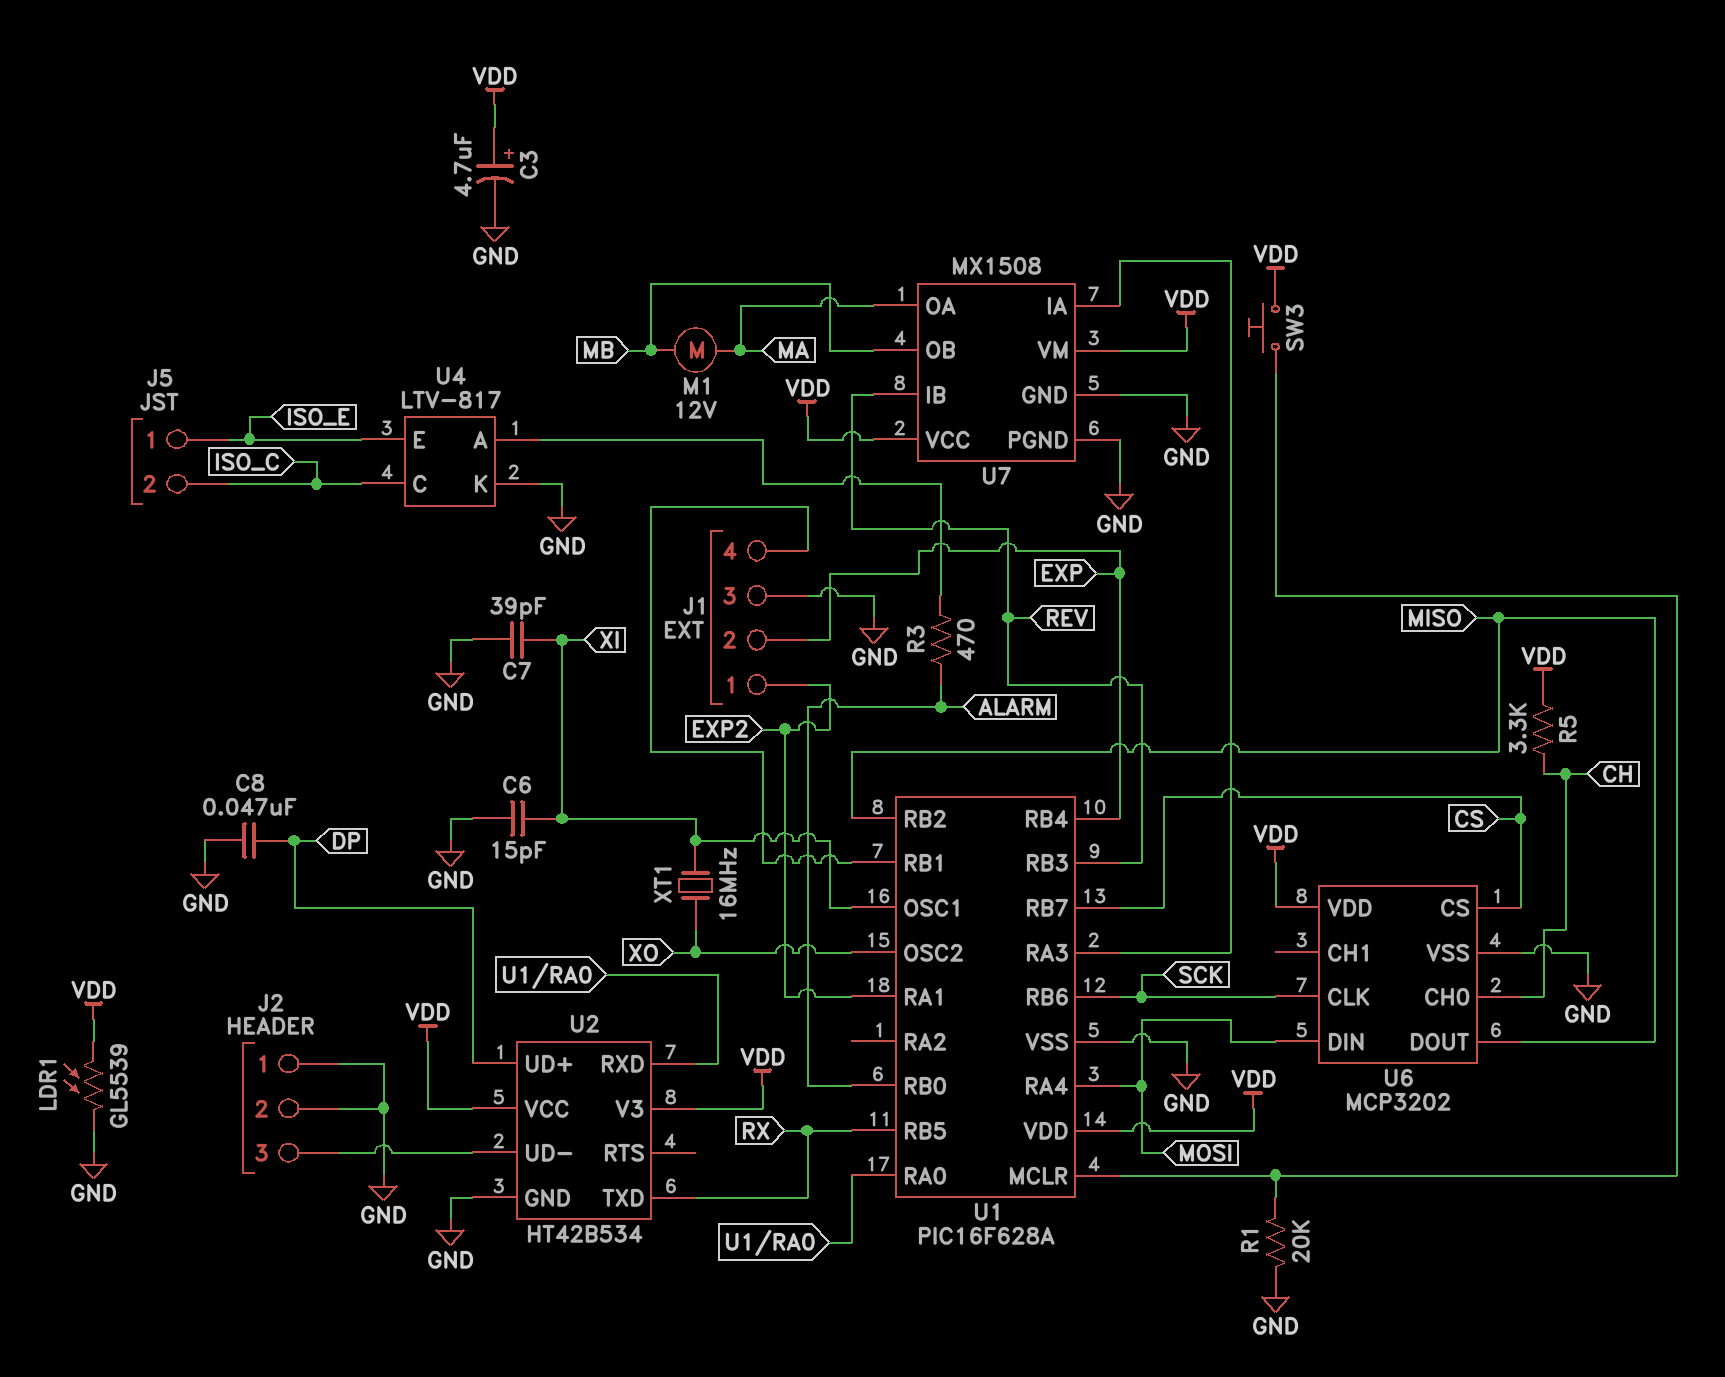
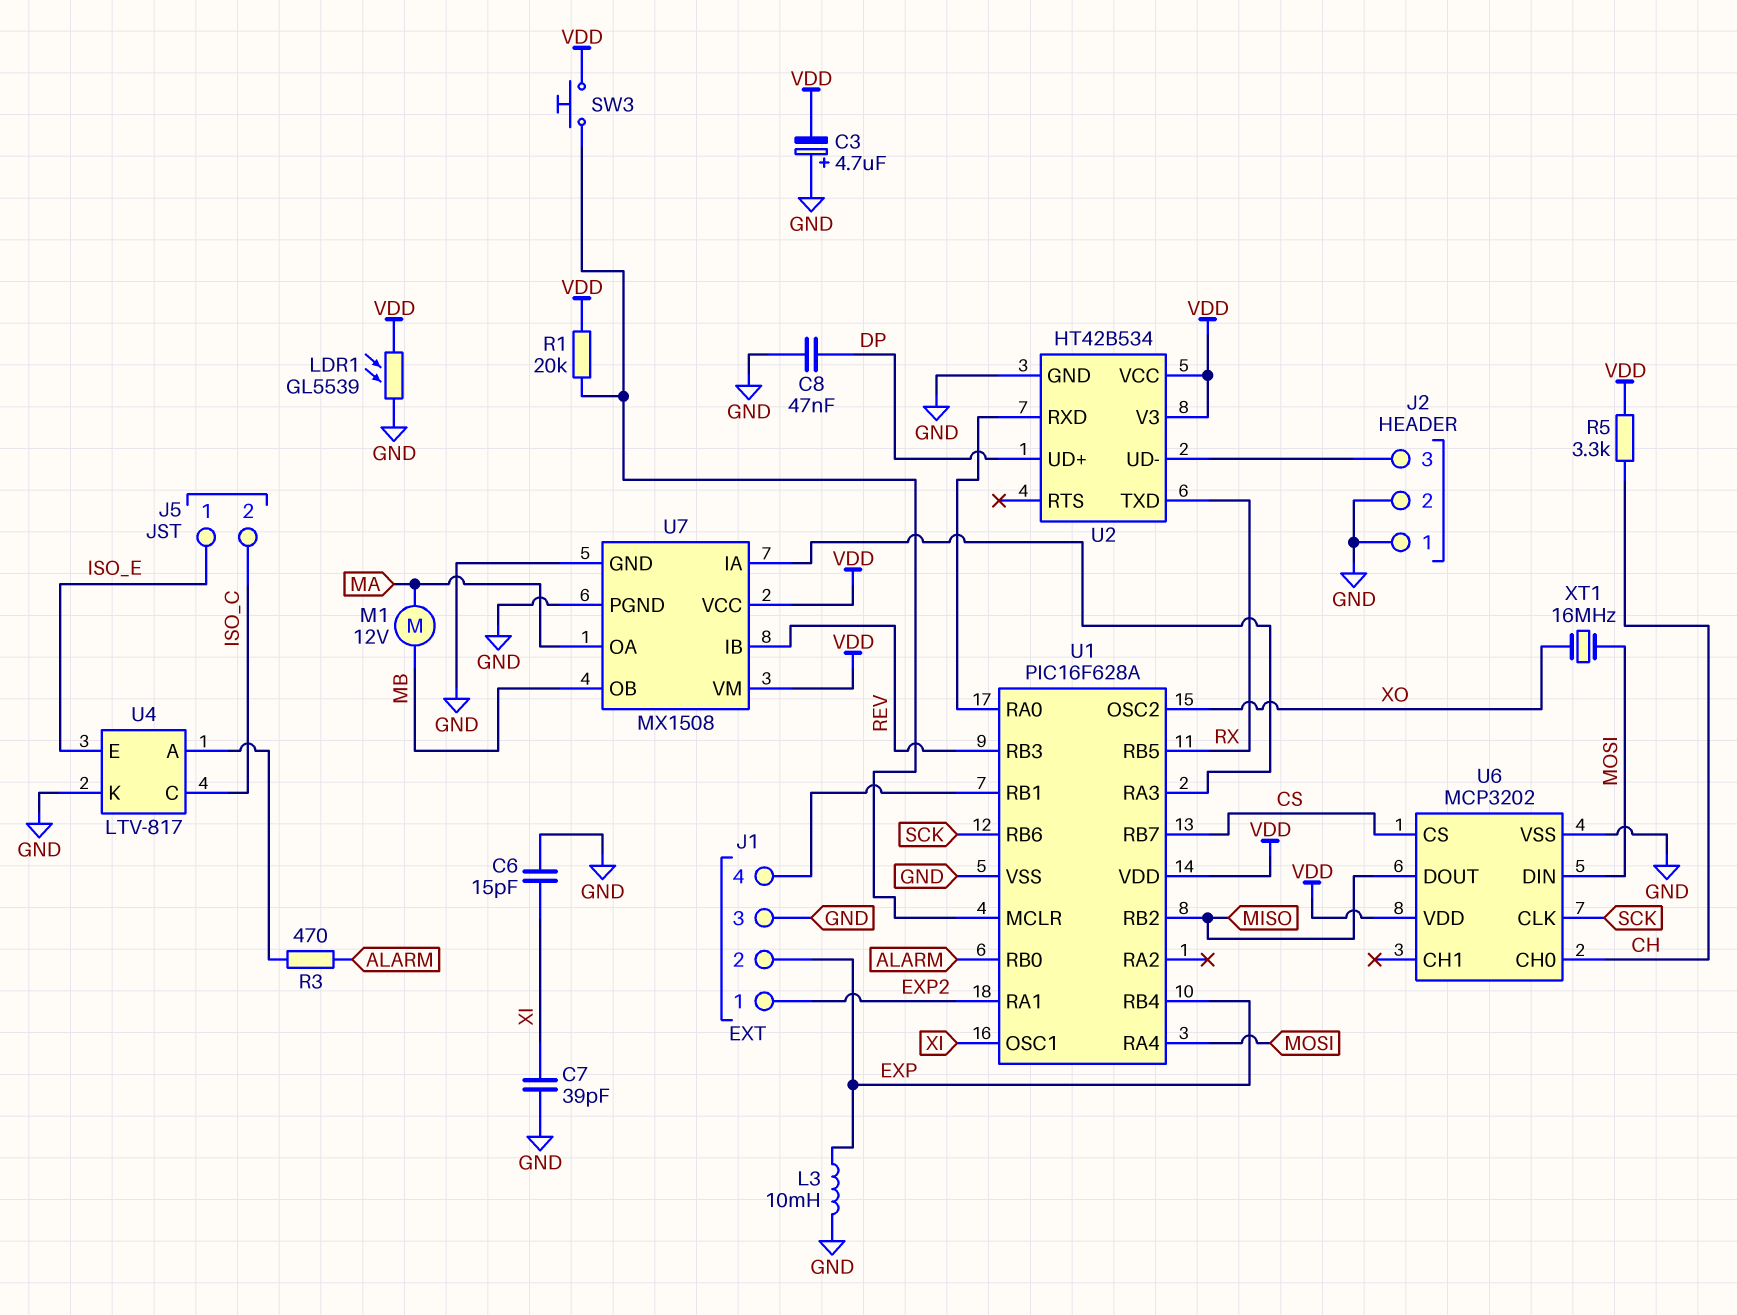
C3: 4.7uF (plus VDD, minus GND) -> 4.7uF (plus GND, minus VDD)
L3: none -> 10mH (EXP, GND)
R1: 20k (GND, U1/MCLR) -> 20k (U1/MCLR, VDD)
XT1: 16MHz (XI, XO) -> 16MHz (MOSI, XO)

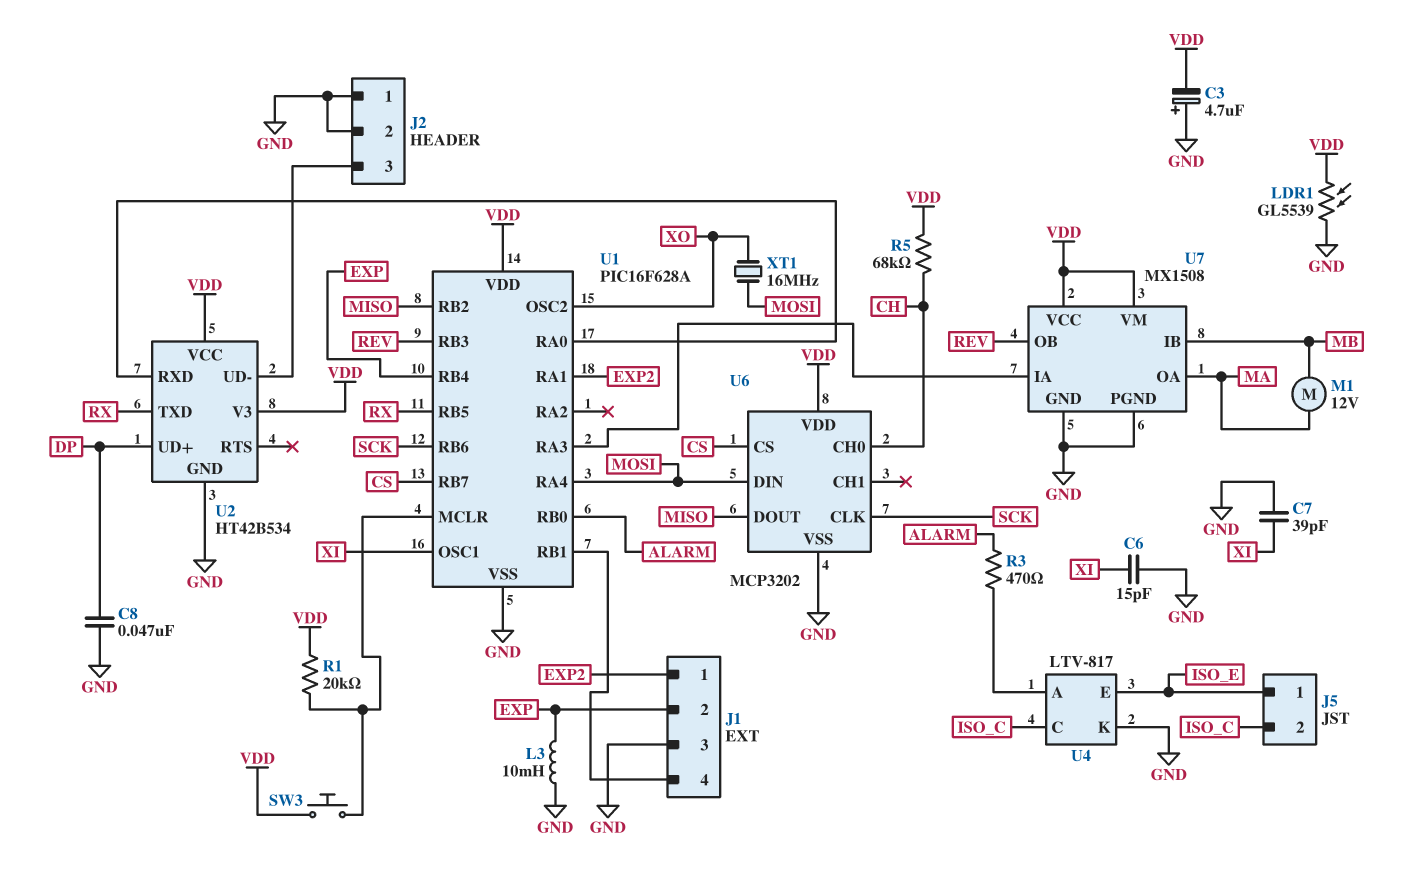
R5: 3.3k (CH, VDD) -> 68k (CH, VDD)
U7 pin IB: REV -> MB
U7 pin OB: MB -> REV

